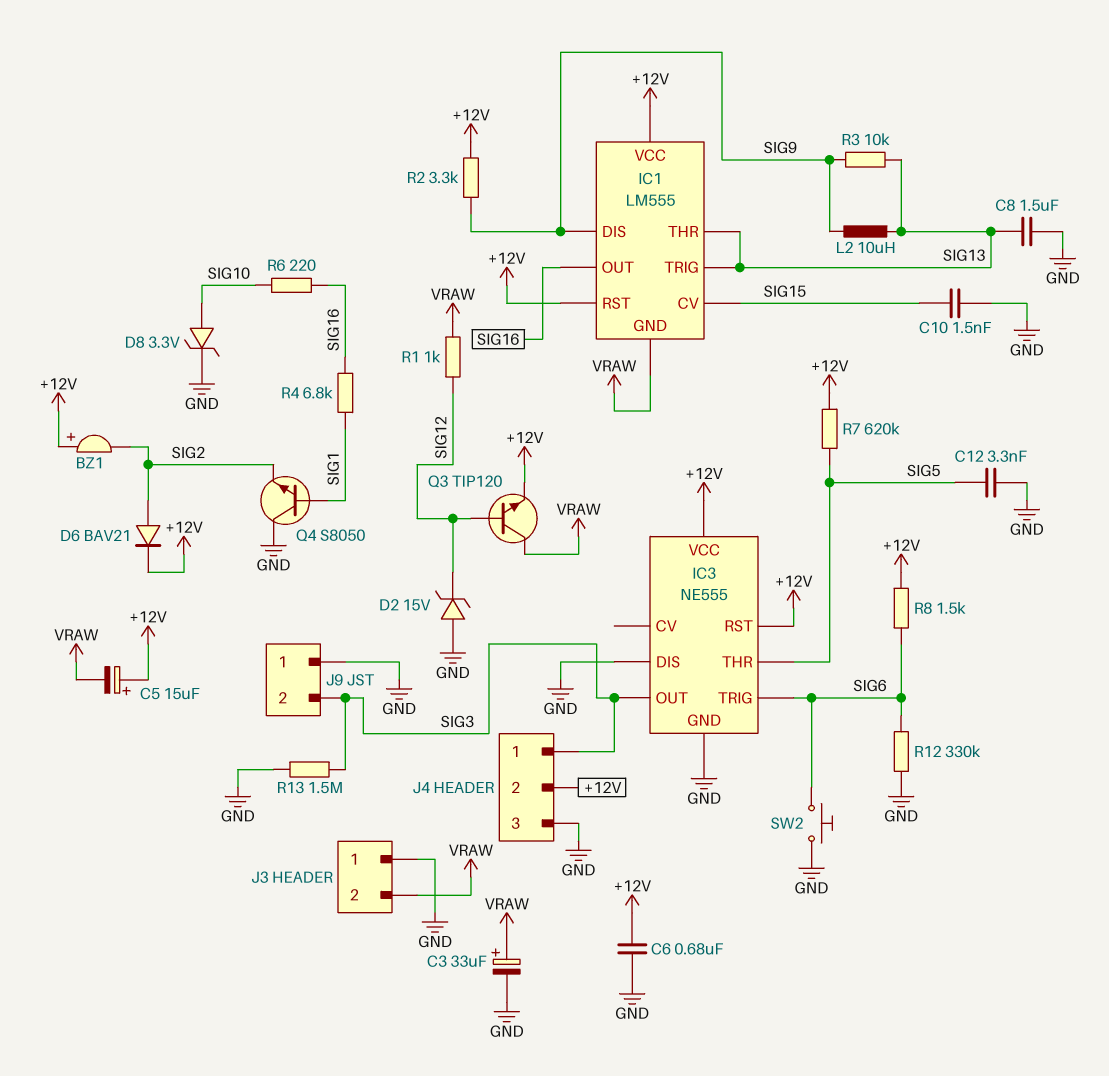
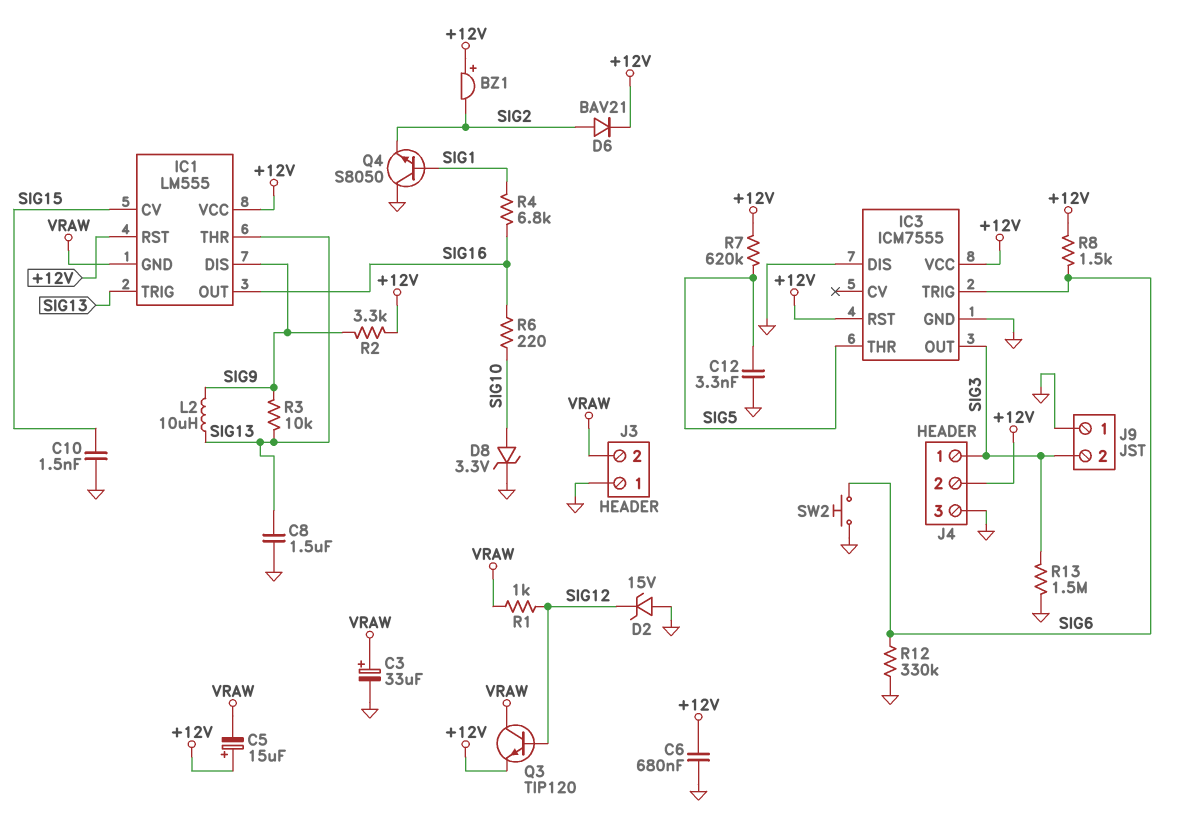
IC3: NE555 -> ICM7555

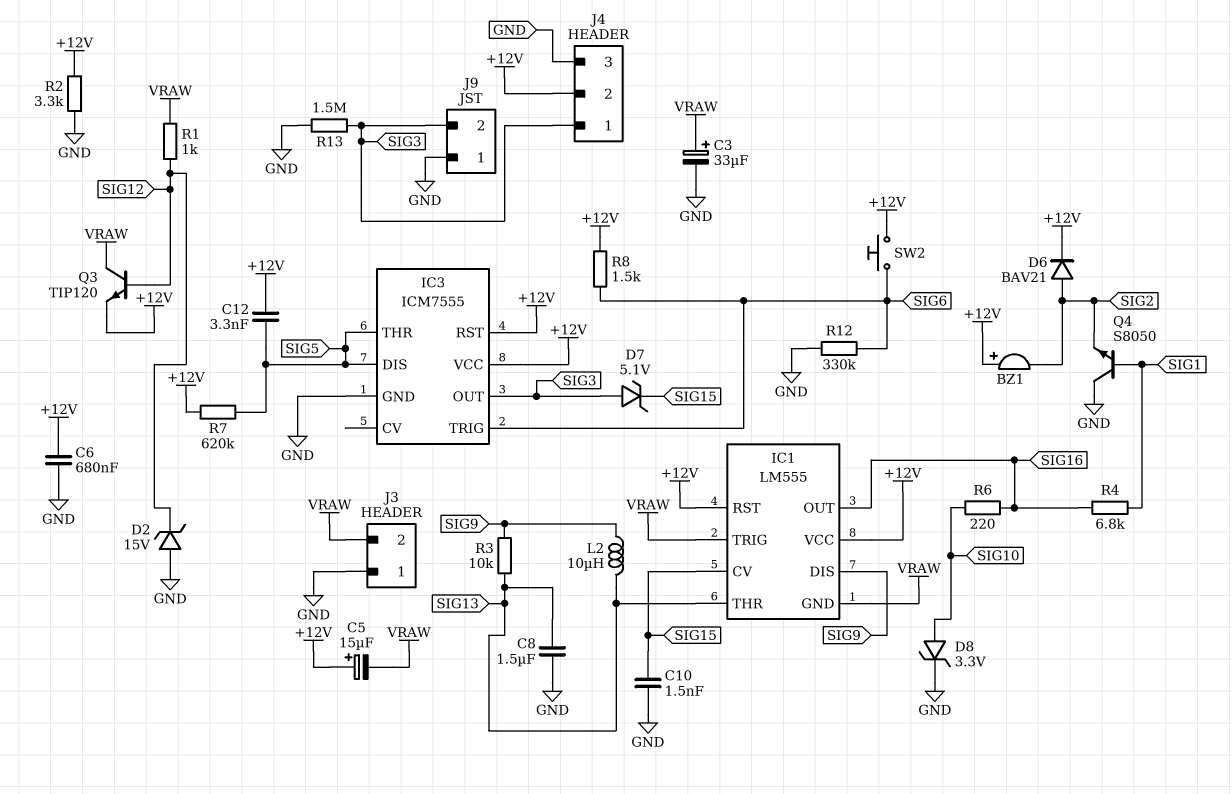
C12: 3.3nF (GND, SIG5) -> 3.3nF (+12V, SIG5)
D7: none -> zener 5.1V (A SIG3, K SIG15)
IC1 pin TRIG: SIG13 -> VRAW
IC3 pin DIS: GND -> SIG5
R2: 3.3k (+12V, SIG9) -> 3.3k (+12V, GND)
SW2: button (GND, SIG6) -> button (+12V, SIG6)

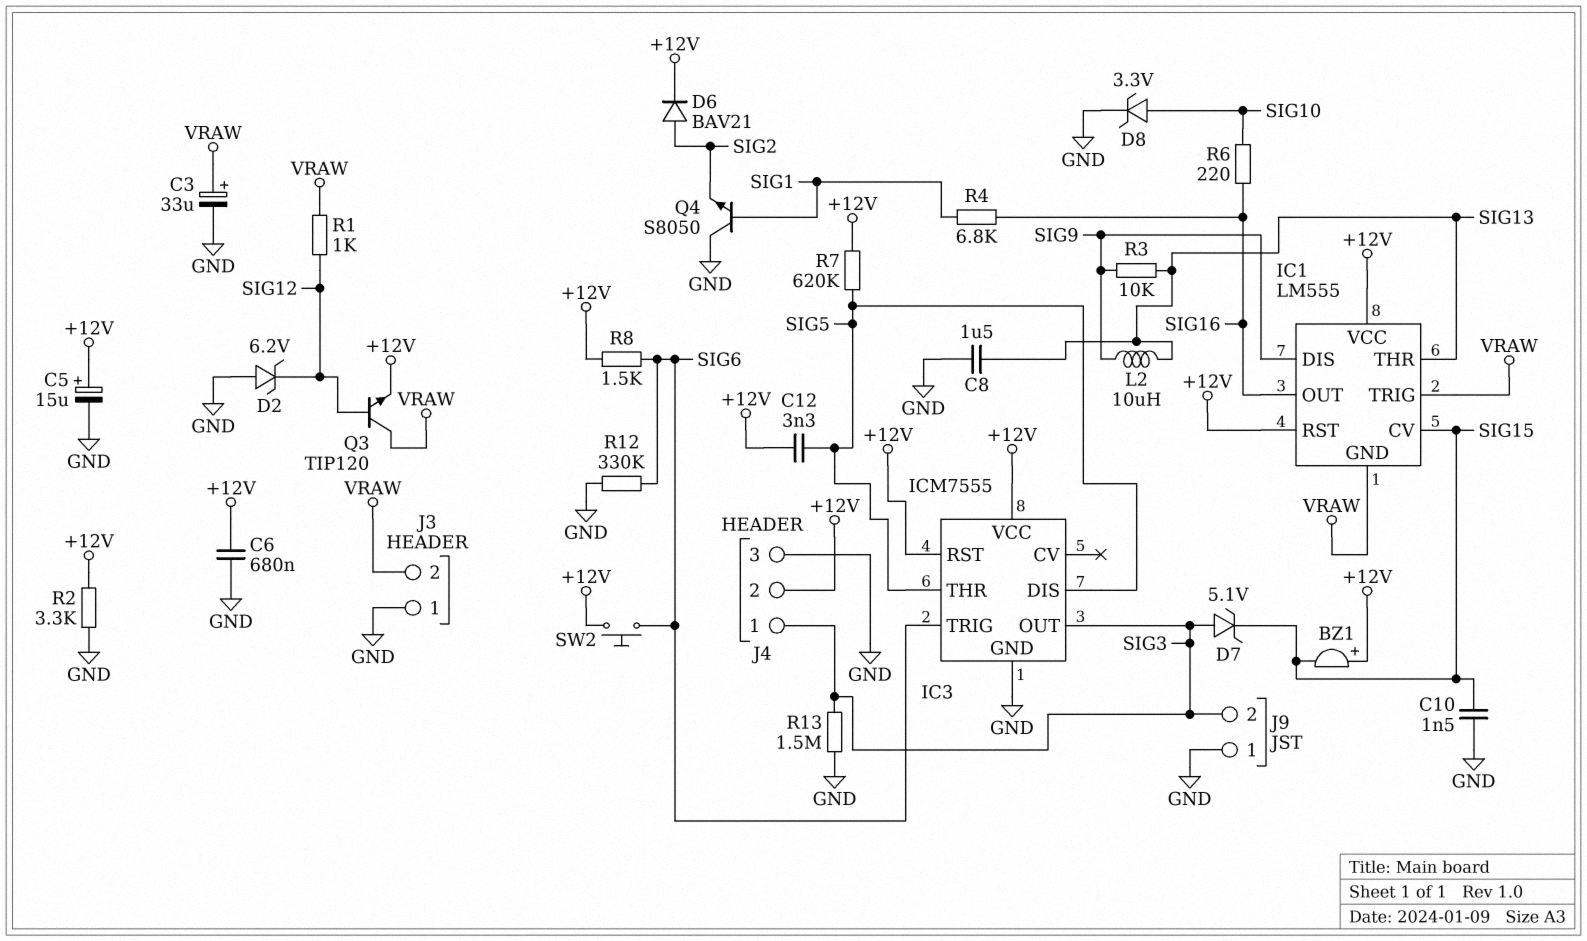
BZ1: buzzer (plus +12V, minus SIG2) -> buzzer (plus +12V, minus SIG15)
C5: 15uF (plus +12V, minus VRAW) -> 15uF (plus +12V, minus GND)
D2: zener 15V (A GND, K SIG12) -> zener 6.2V (A GND, K SIG12)

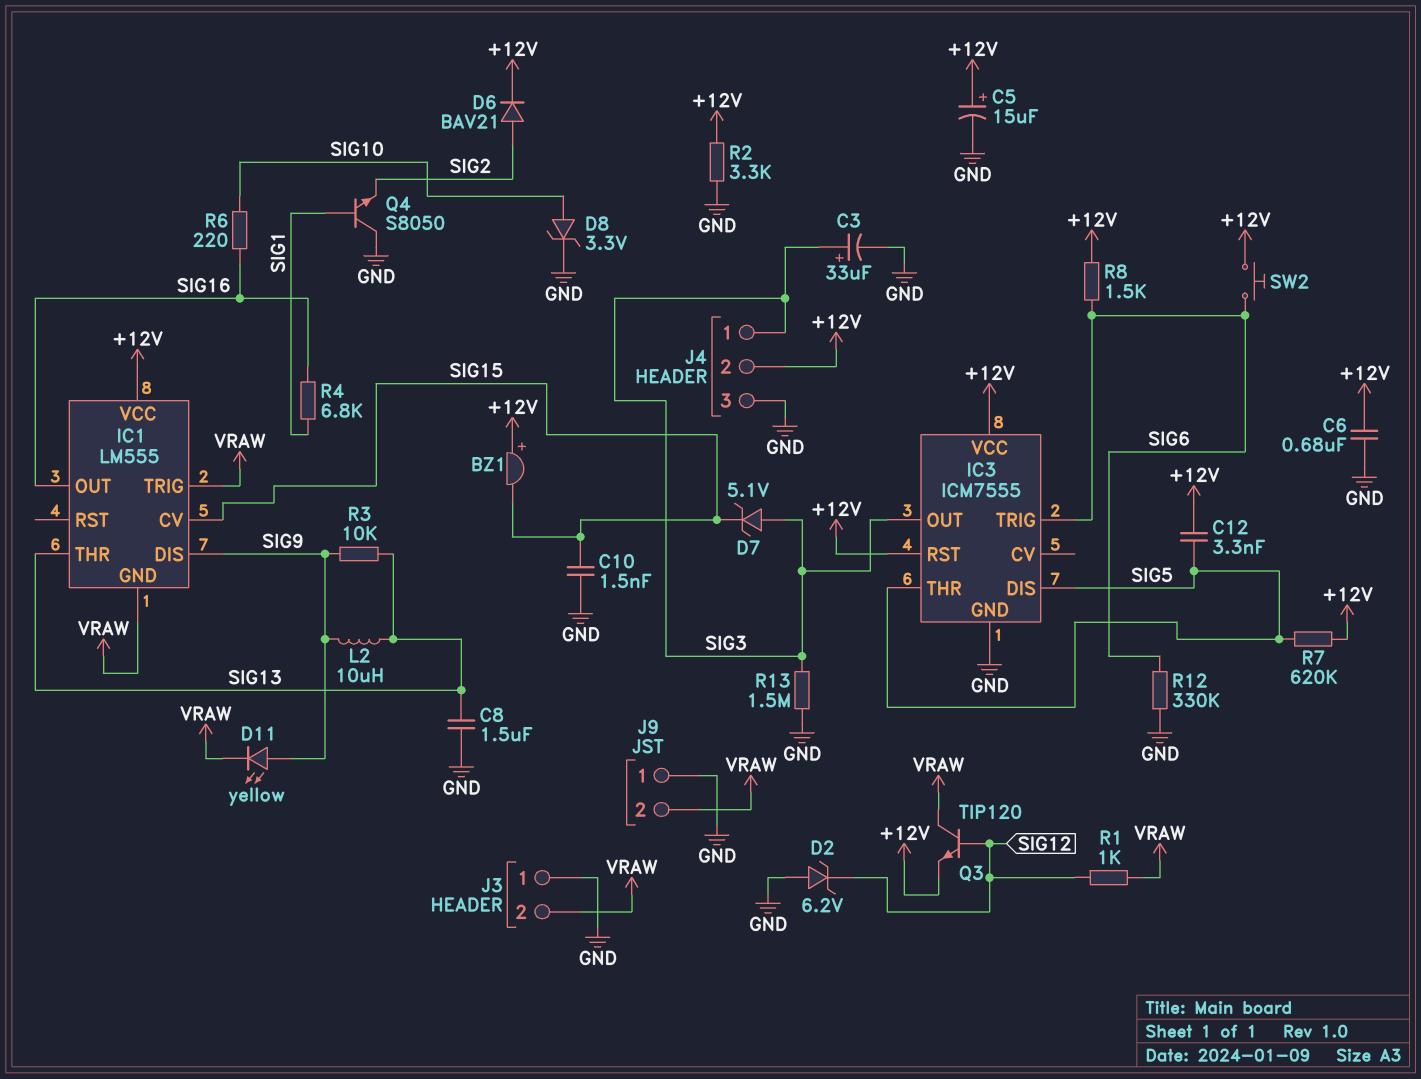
C3: 33uF (plus VRAW, minus GND) -> 33uF (plus SIG3, minus GND)
D11: none -> LED yellow (A SIG9, K VRAW)
IC1 pin RST: +12V -> none
J9 pin 2: SIG3 -> VRAW

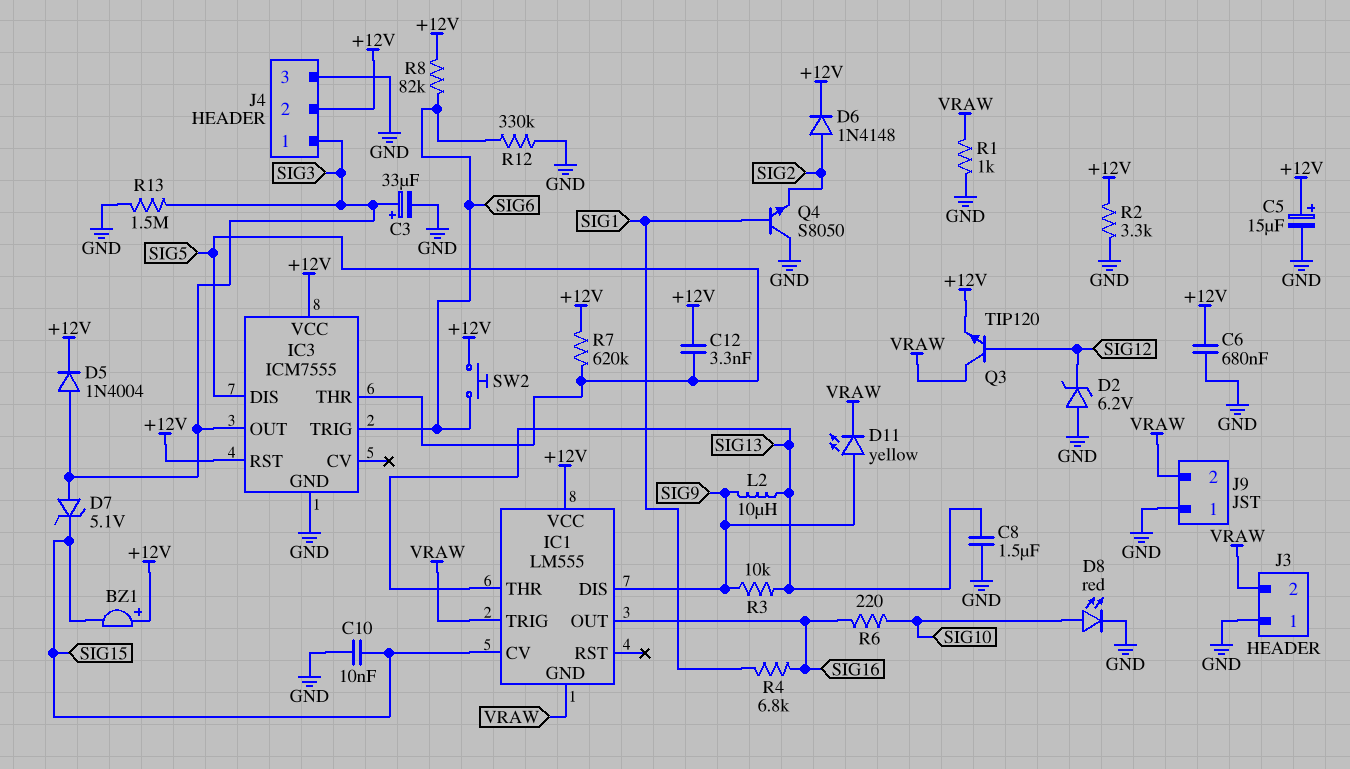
C10: 1.5nF (GND, SIG15) -> 10nF (GND, SIG15)
D5: none -> diode 1N4004 (A SIG3, K +12V)
D6: diode BAV21 (A SIG2, K +12V) -> diode 1N4148 (A SIG2, K +12V)
D8: zener 3.3V (A SIG10, K GND) -> LED red (A SIG10, K GND)
R1: 1k (SIG12, VRAW) -> 1k (GND, VRAW)
R8: 1.5k (+12V, SIG6) -> 82k (+12V, SIG6)

